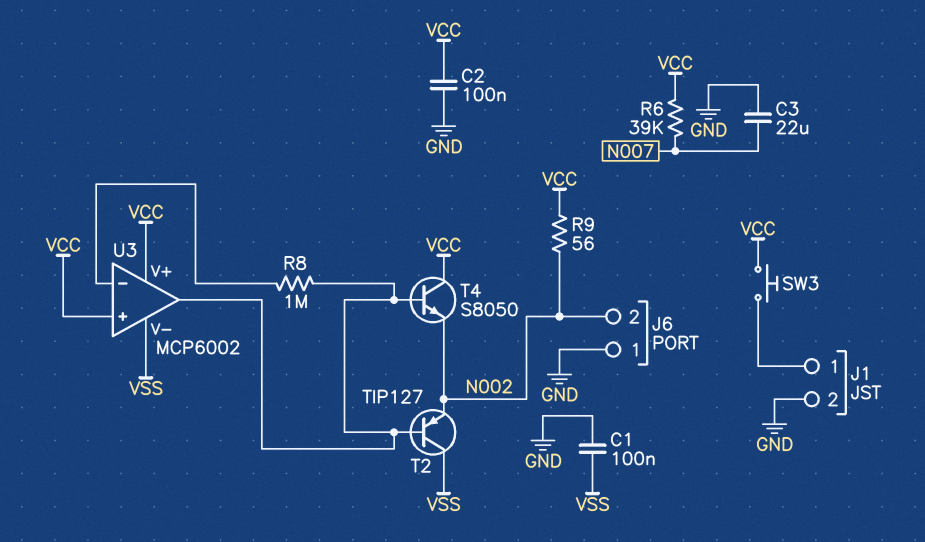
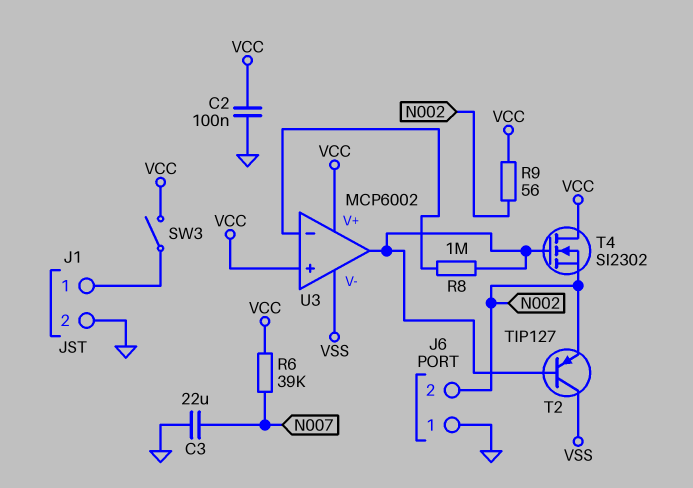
C1: 100nF (GND, VSS) -> none
SW3: button (J1/1, VCC) -> switch (J1/1, VCC)
T4: NPN S8050 (B U3/out, C VCC, E N002) -> NMOS SI2302 (G U3/out, D VCC, S N002)

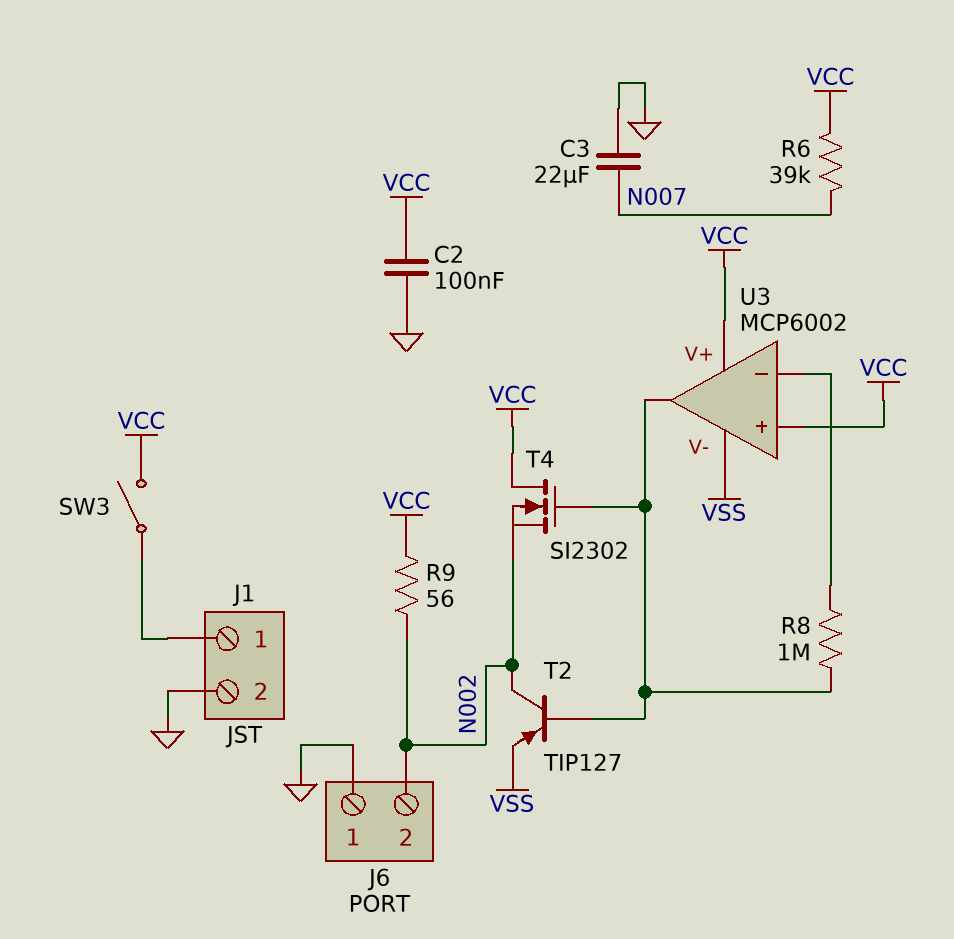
T2: PNP TIP127 (B U3/out, C VSS, E N002) -> PNP TIP127 (B U3/out, C N002, E VSS)

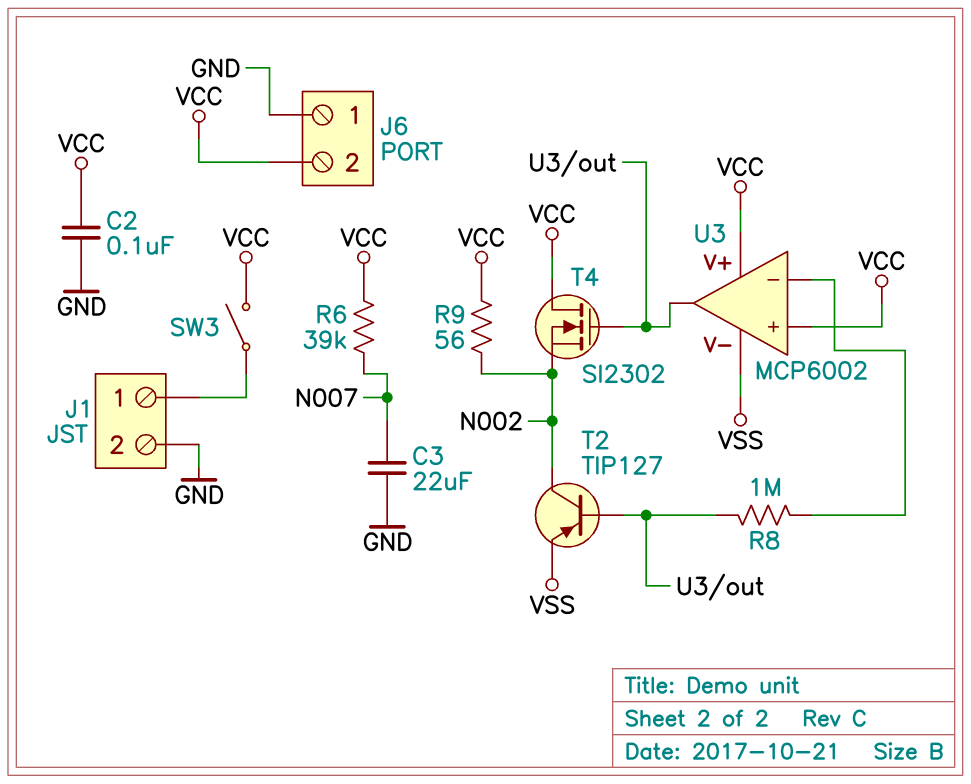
J6 pin 2: N002 -> VCC

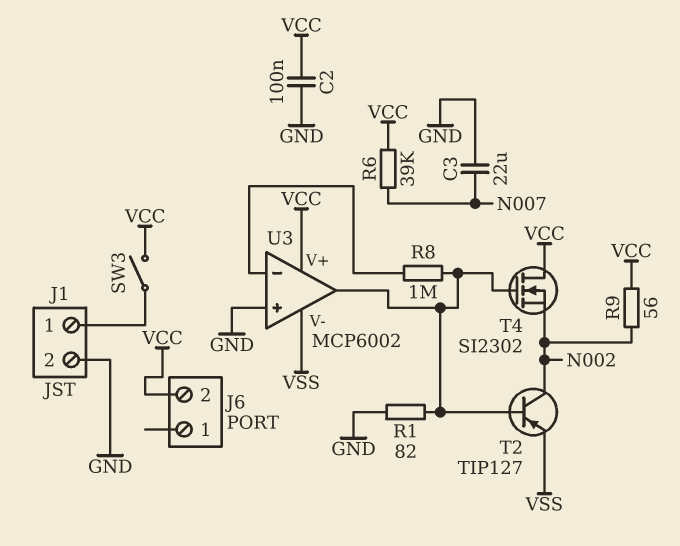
J6 pin 1: GND -> none
R1: none -> 82 (GND, U3/out)
U3 pin in+: VCC -> GND

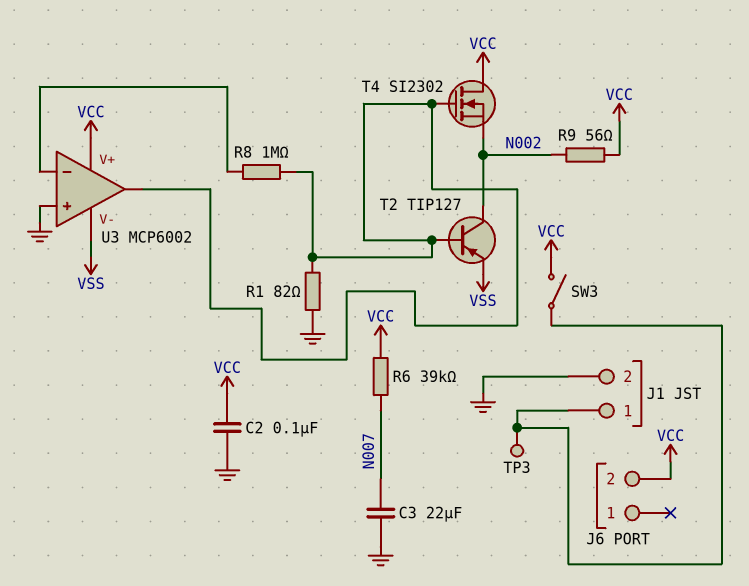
TP3: none -> test point (J1/1)

